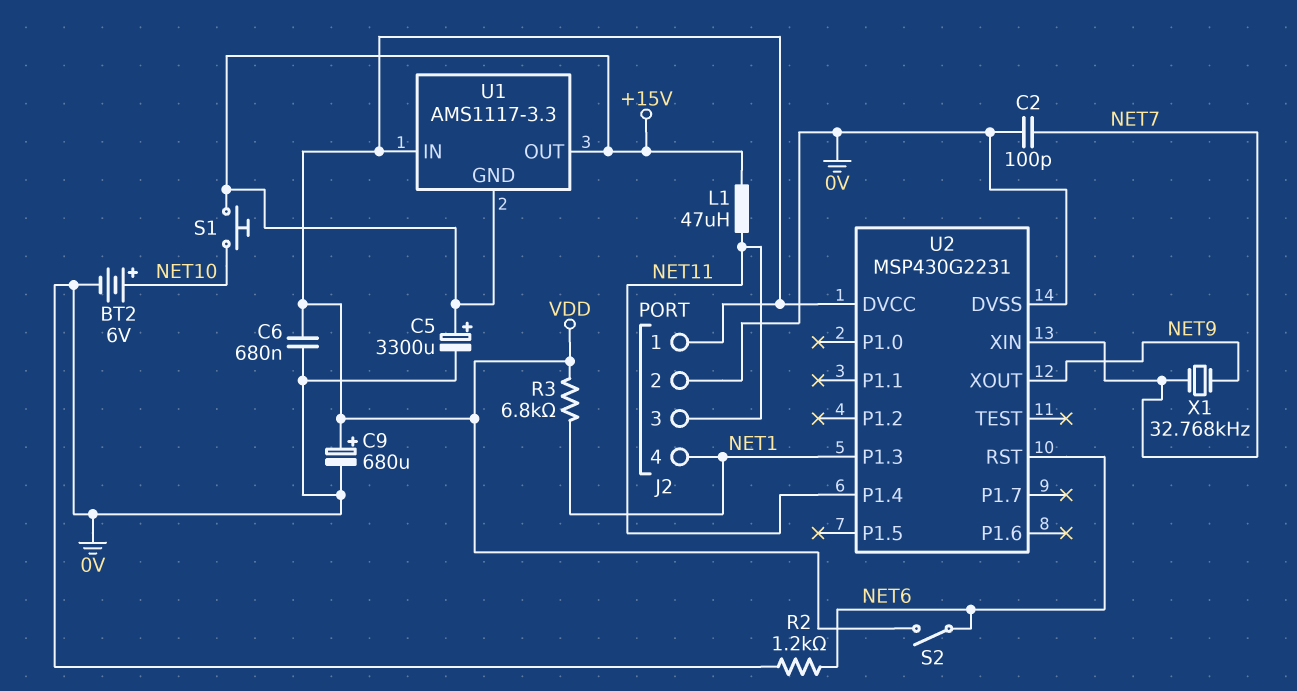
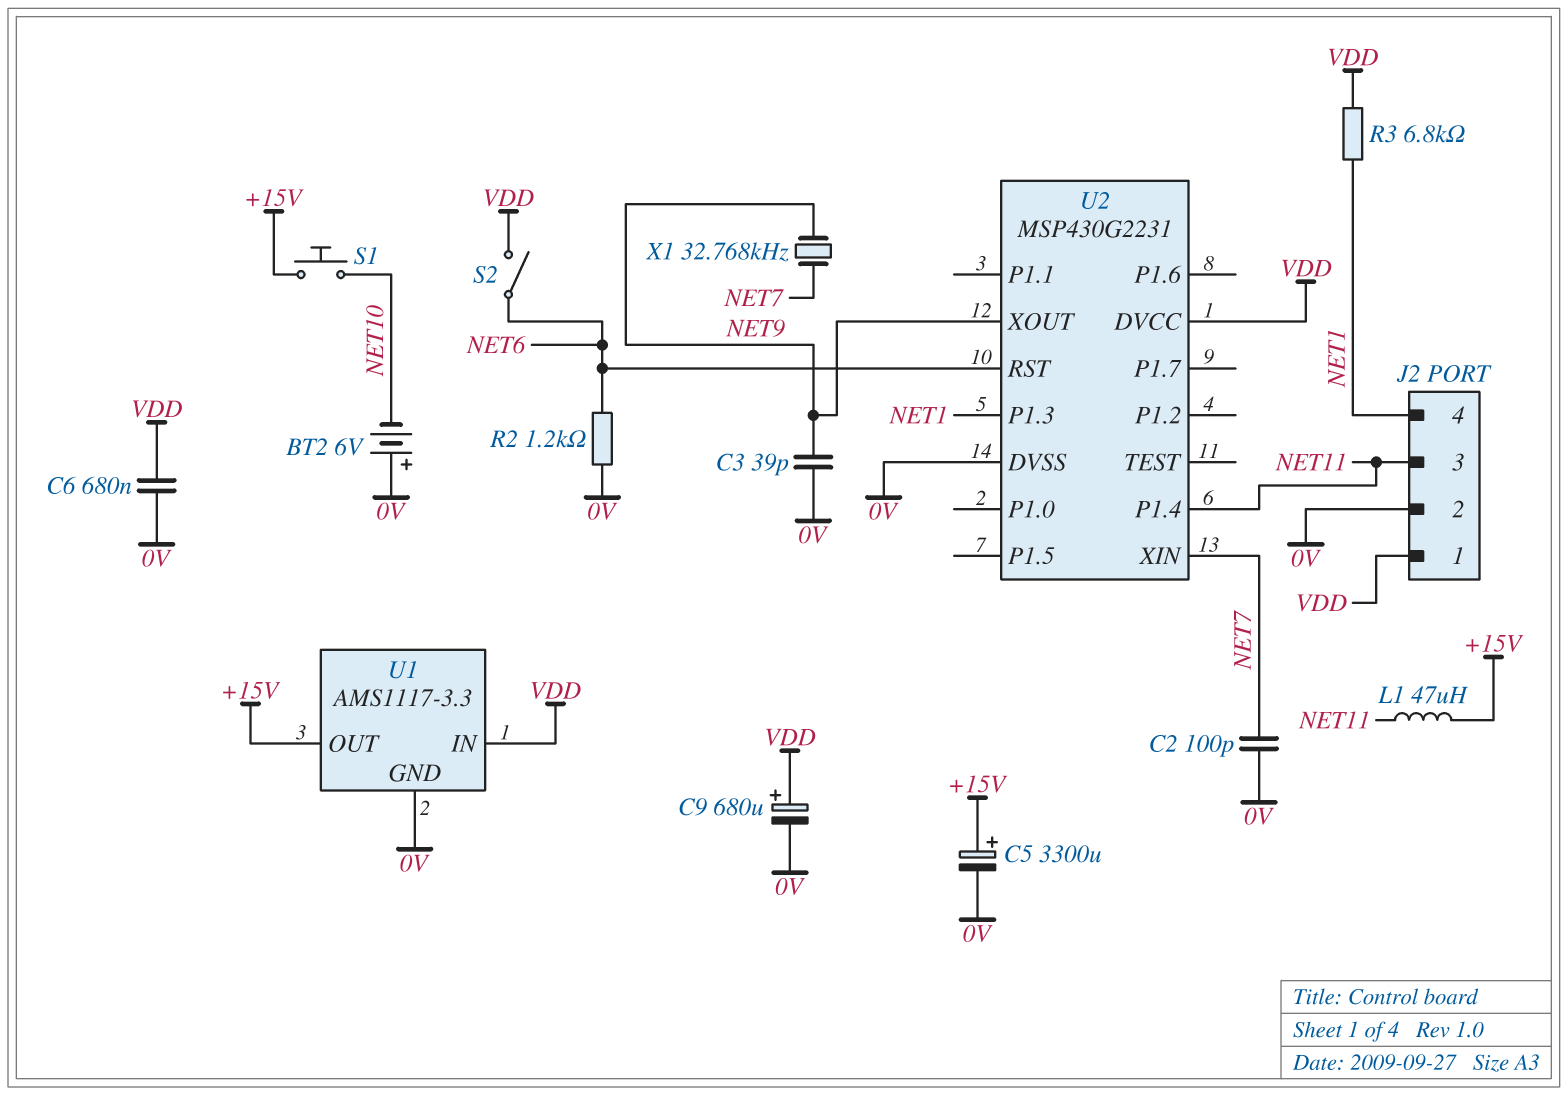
BT2: 6V (plus NET10, minus 0V) -> 6V (plus 0V, minus NET10)
C3: none -> 39pF (0V, NET9)
U1 pin GND: +15V -> 0V

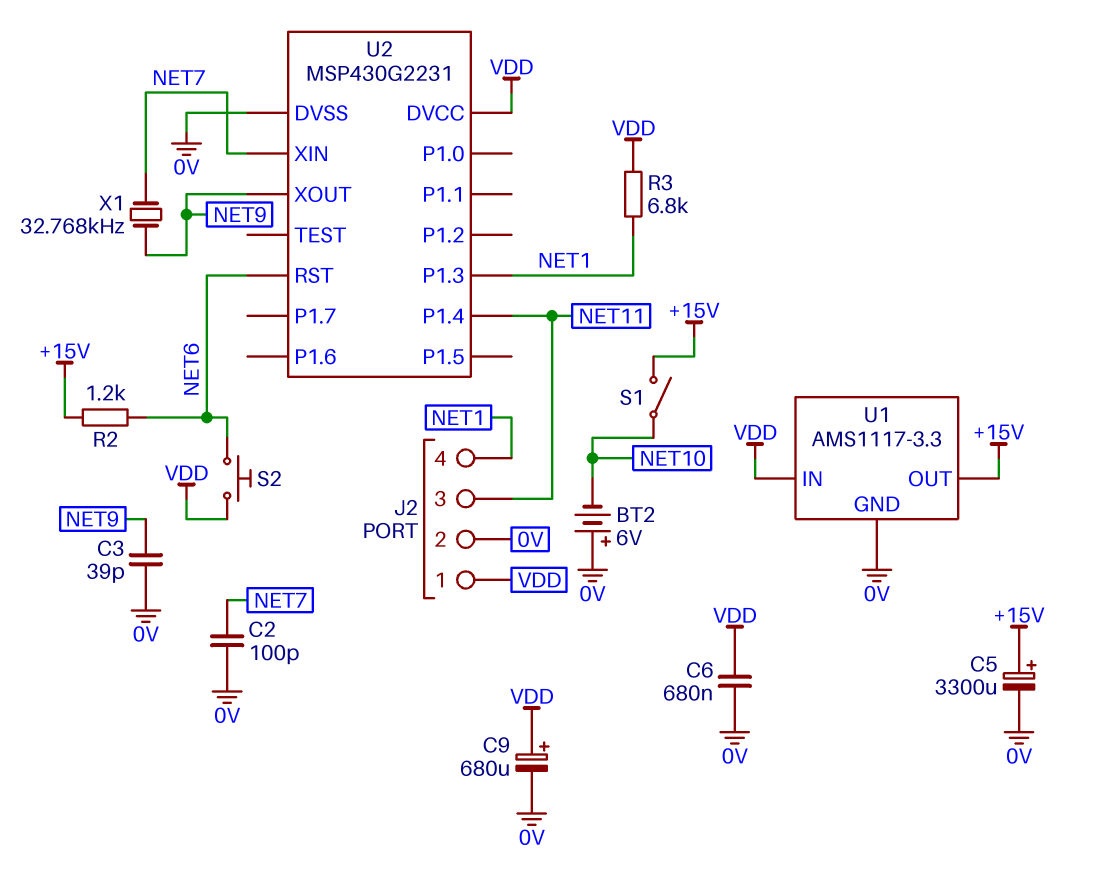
L1: 47uH (+15V, NET11) -> none
R2: 1.2k (0V, NET6) -> 1.2k (+15V, NET6)
S1: button (+15V, NET10) -> switch (+15V, NET10)
S2: switch (NET6, VDD) -> button (NET6, VDD)

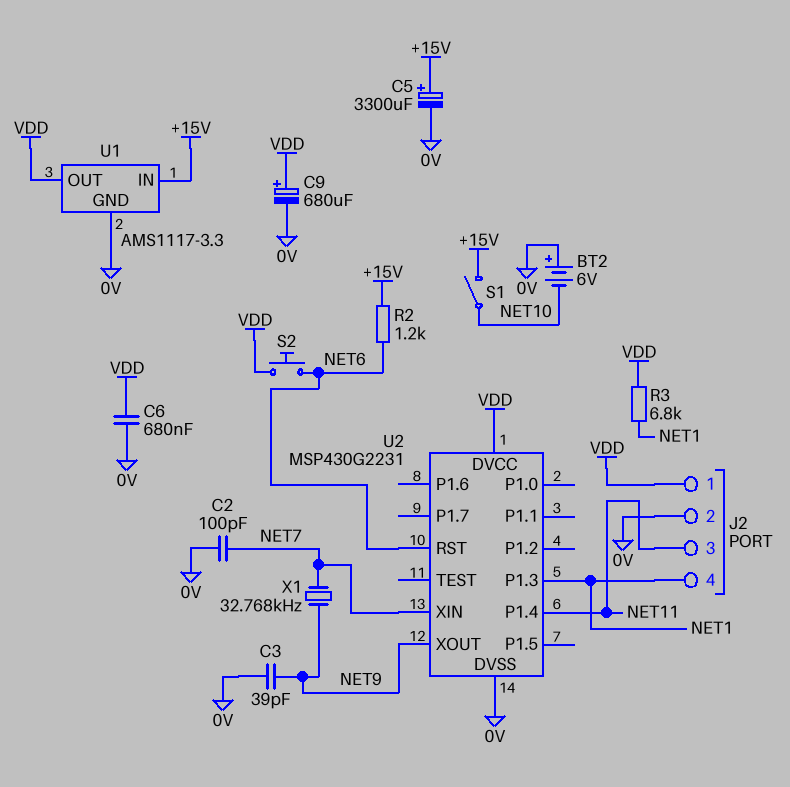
U1 pin IN: VDD -> +15V
U1 pin OUT: +15V -> VDD

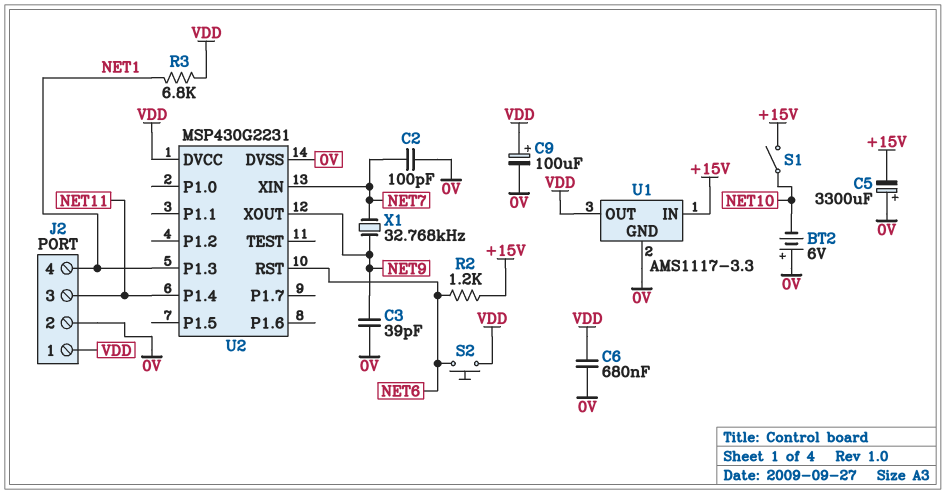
C5: 3300uF (plus +15V, minus 0V) -> 3300uF (plus 0V, minus +15V)
C9: 680uF (plus VDD, minus 0V) -> 100uF (plus VDD, minus 0V)

